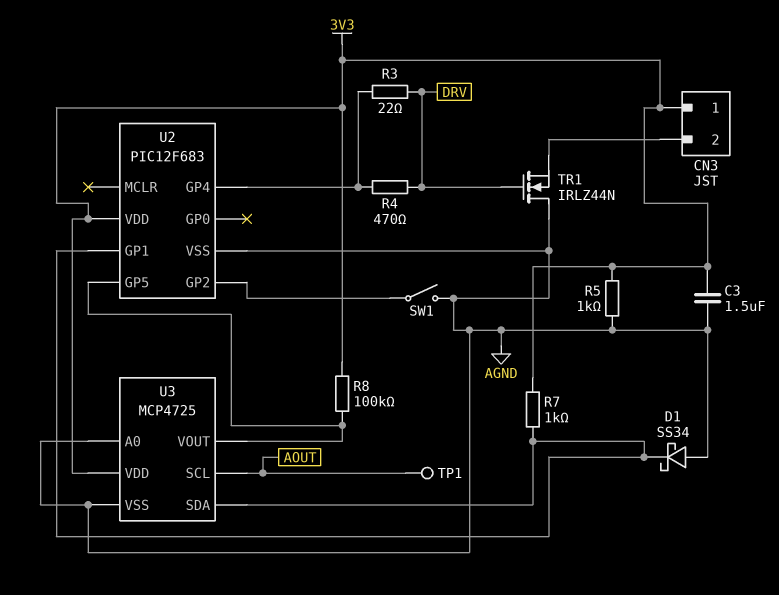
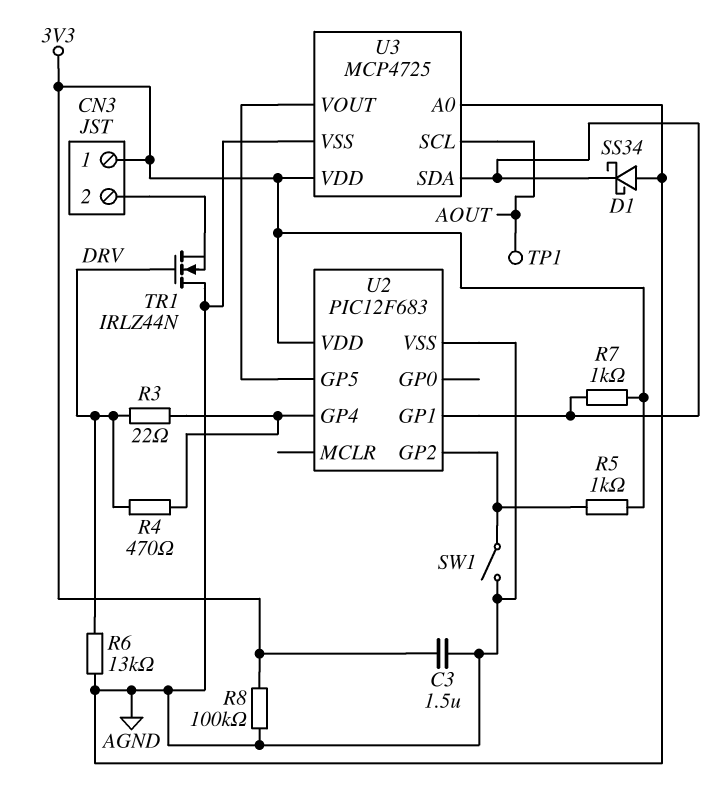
R5: 1k (3V3, AGND) -> 1k (3V3, U2/GP2)
R6: none -> 13k (AGND, DRV)
R8: 100k (3V3, U2/GP5) -> 100k (3V3, AGND)

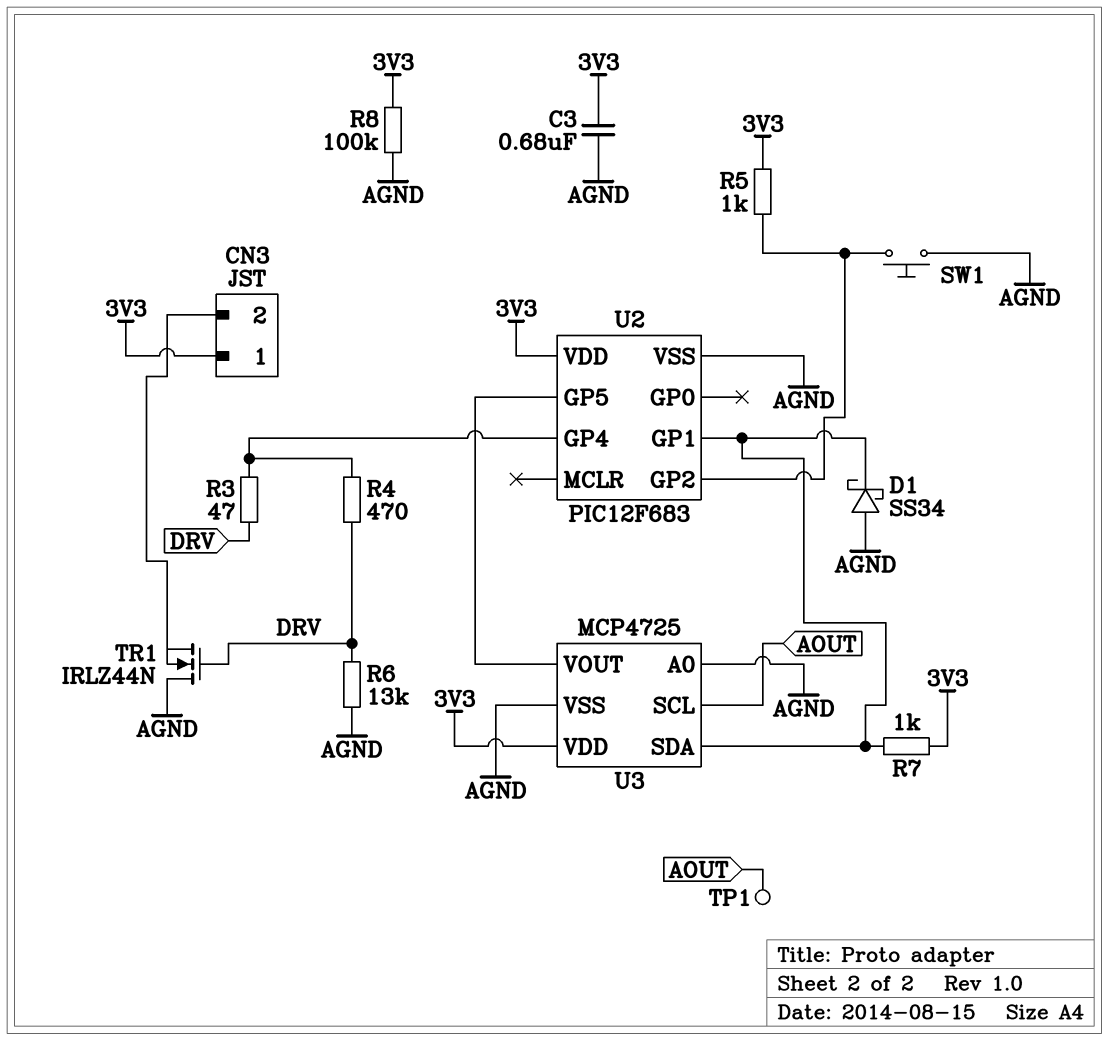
C3: 1.5uF (3V3, AGND) -> 680nF (3V3, AGND)
R3: 22 (DRV, U2/GP4) -> 47 (DRV, U2/GP4)
SW1: switch (AGND, U2/GP2) -> button (AGND, U2/GP2)

